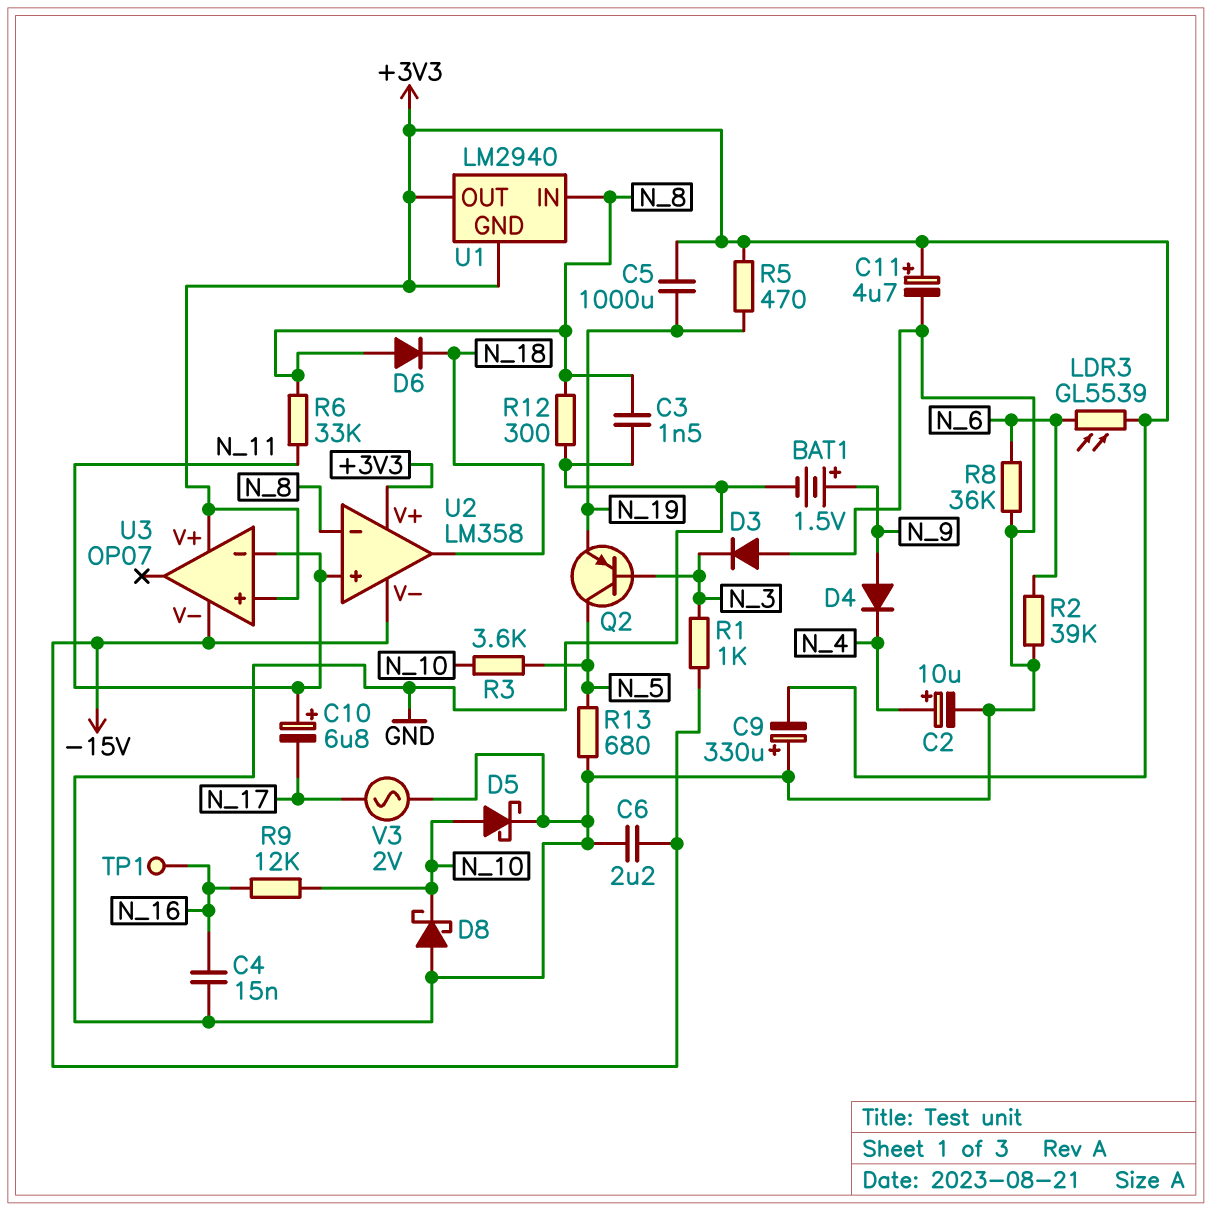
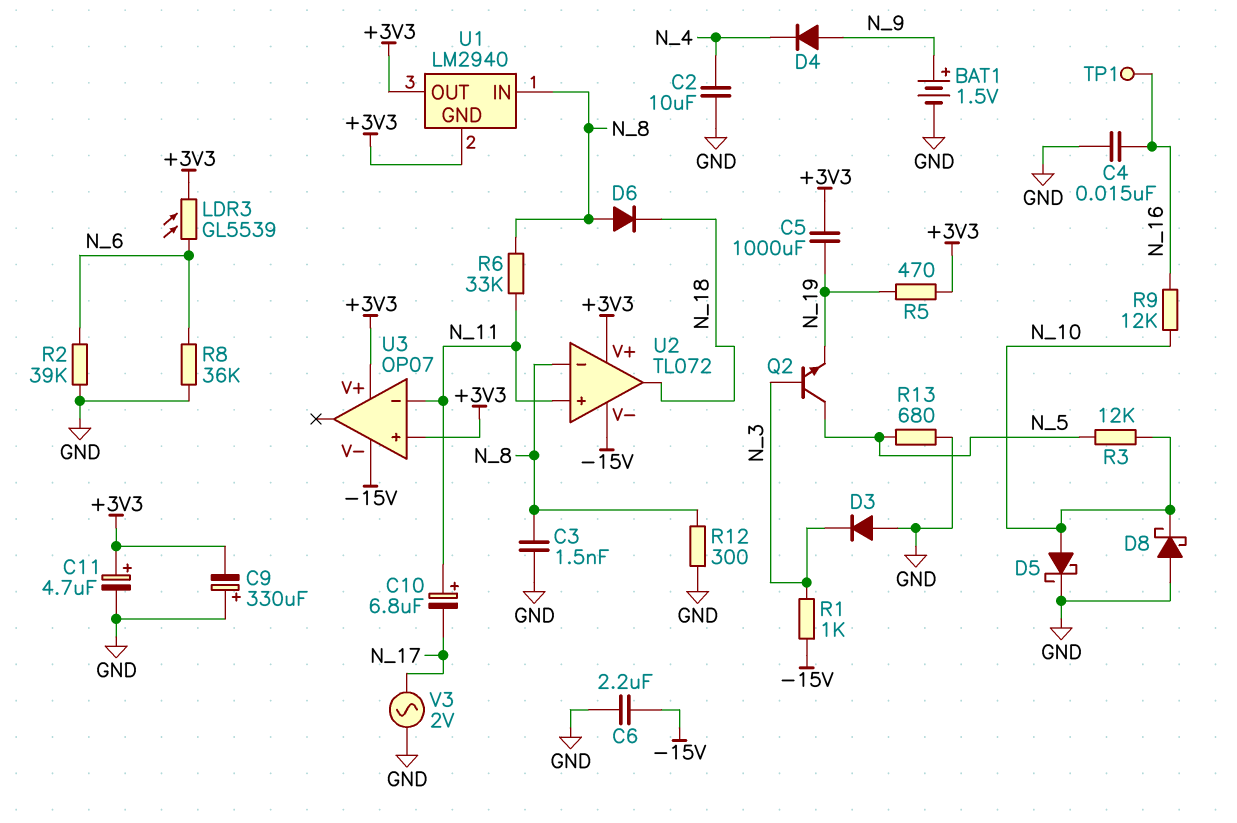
C2: 10uF (plus N_4, minus GND) -> 10uF (GND, N_4)
Q2: PNP (B N_3, C N_5, E N_19) -> NPN (B N_3, C N_5, E N_19)
R3: 3.6k (N_5, N_10) -> 12k (N_5, N_10)
U2: LM358 -> TL072

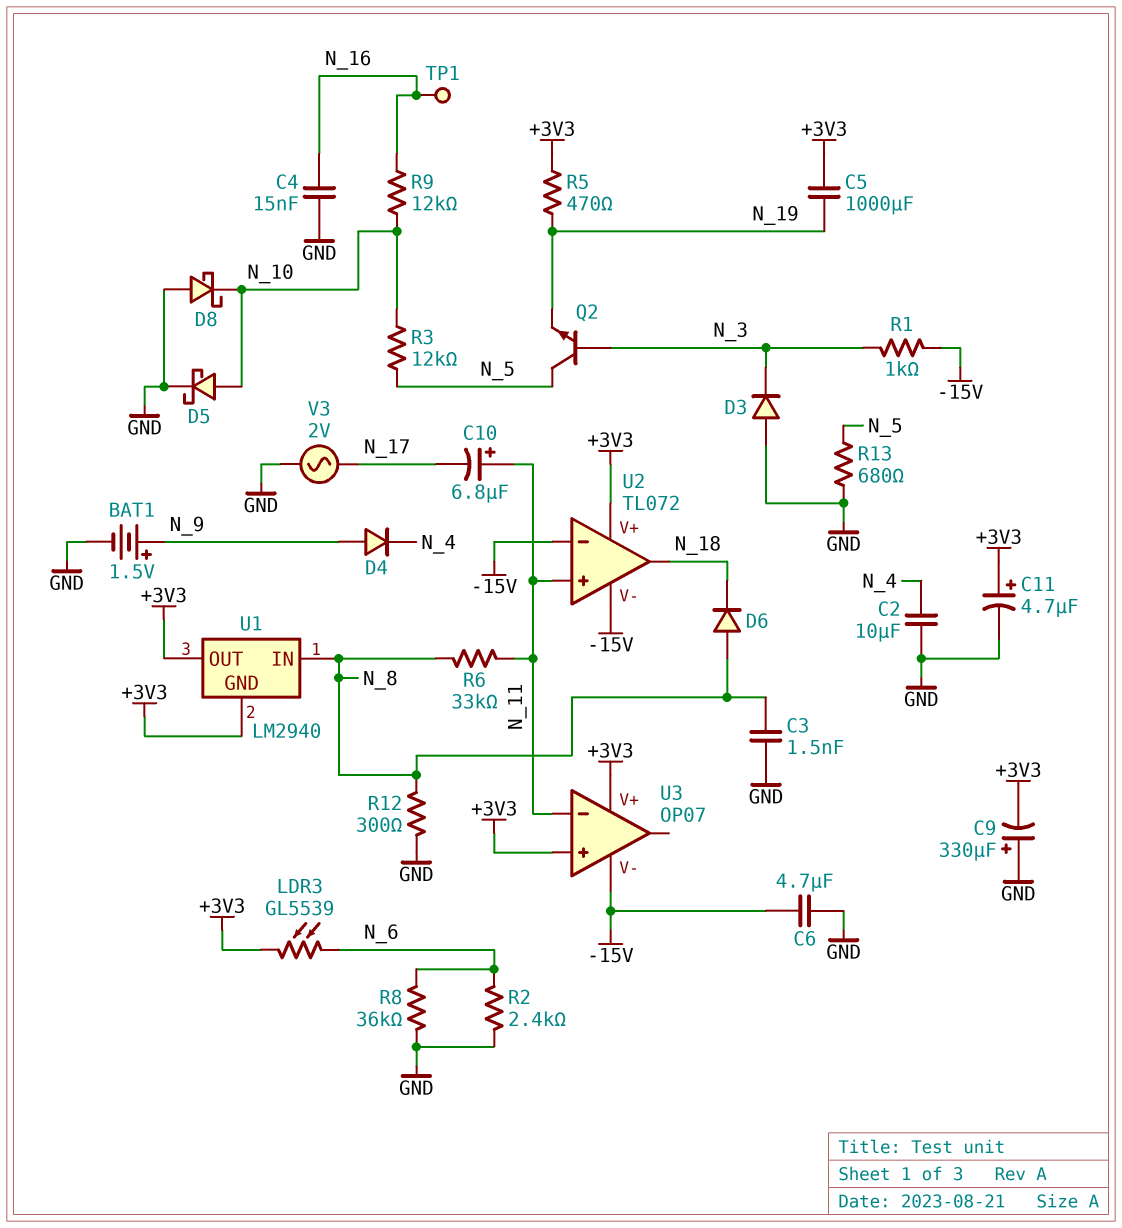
C6: 2.2uF (-15V, GND) -> 4.7uF (-15V, GND)
R2: 39k (GND, N_6) -> 2.4k (GND, N_6)
U2 pin in-: N_8 -> -15V

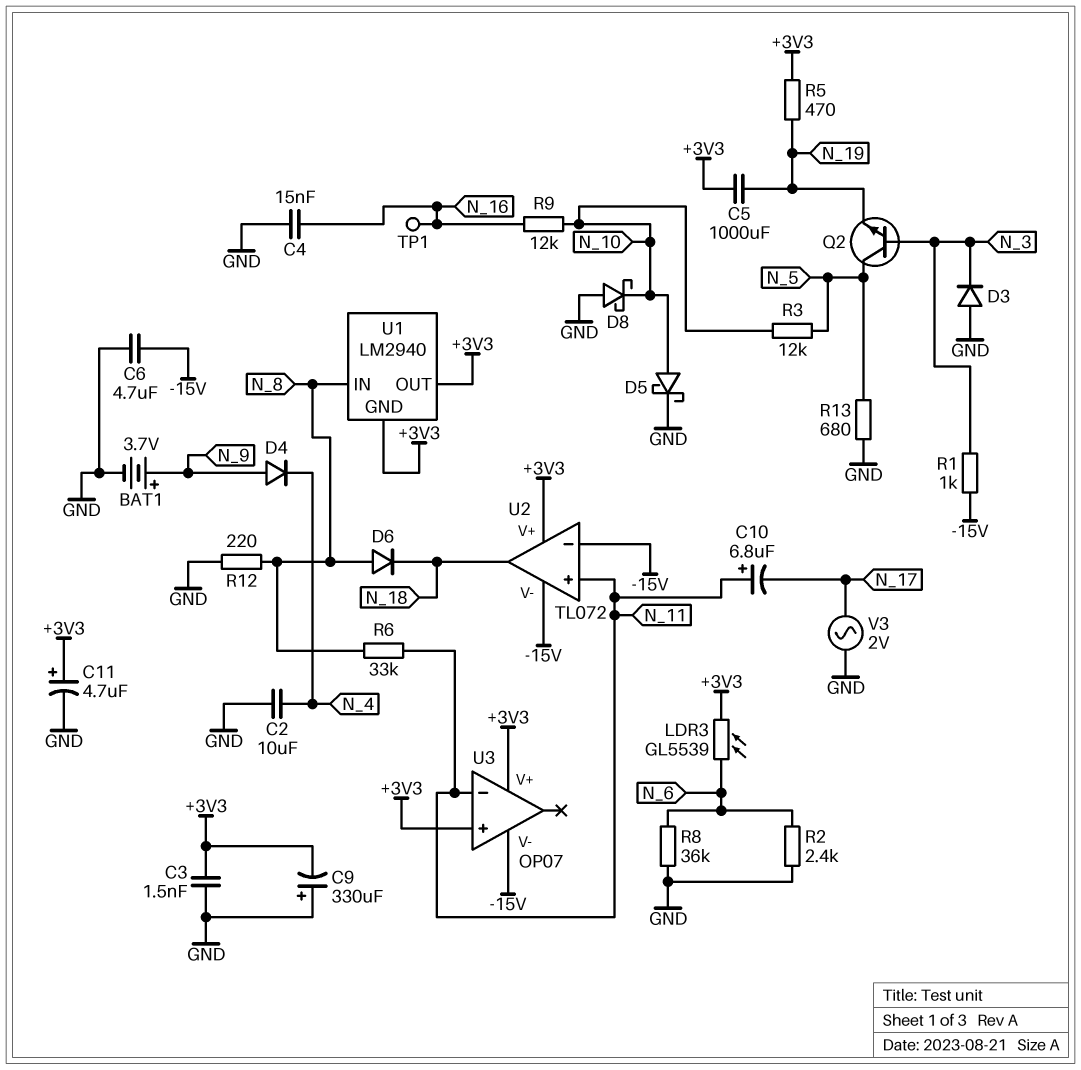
BAT1: 1.5V (plus N_9, minus GND) -> 3.7V (plus N_9, minus GND)
C3: 1.5nF (GND, N_8) -> 1.5nF (+3V3, GND)
R12: 300 (GND, N_8) -> 220 (GND, N_8)

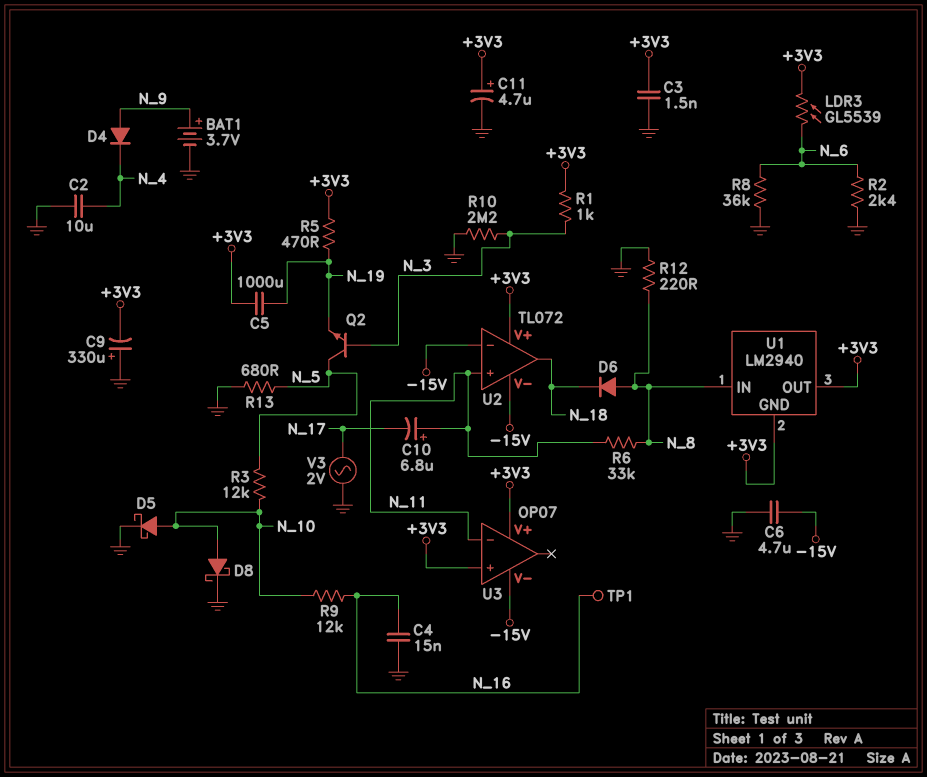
D3: diode (A GND, K N_3) -> none
D8: schottky (A GND, K N_10) -> schottky (A N_10, K GND)
R1: 1k (-15V, N_3) -> 1k (+3V3, N_3)
R10: none -> 2.2M (GND, N_3)

